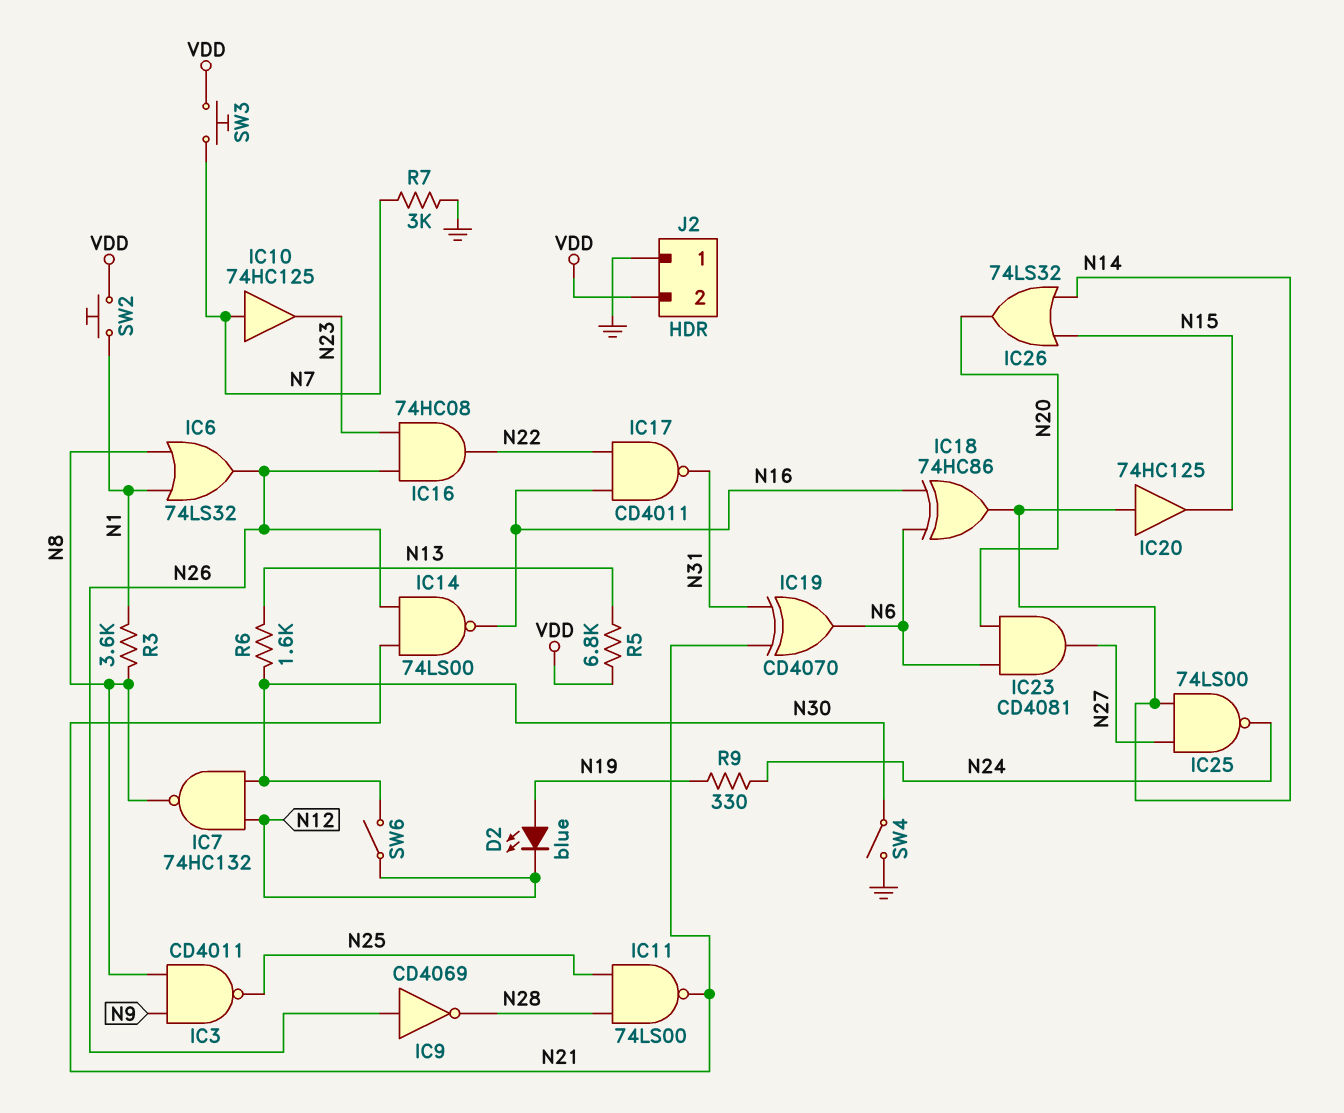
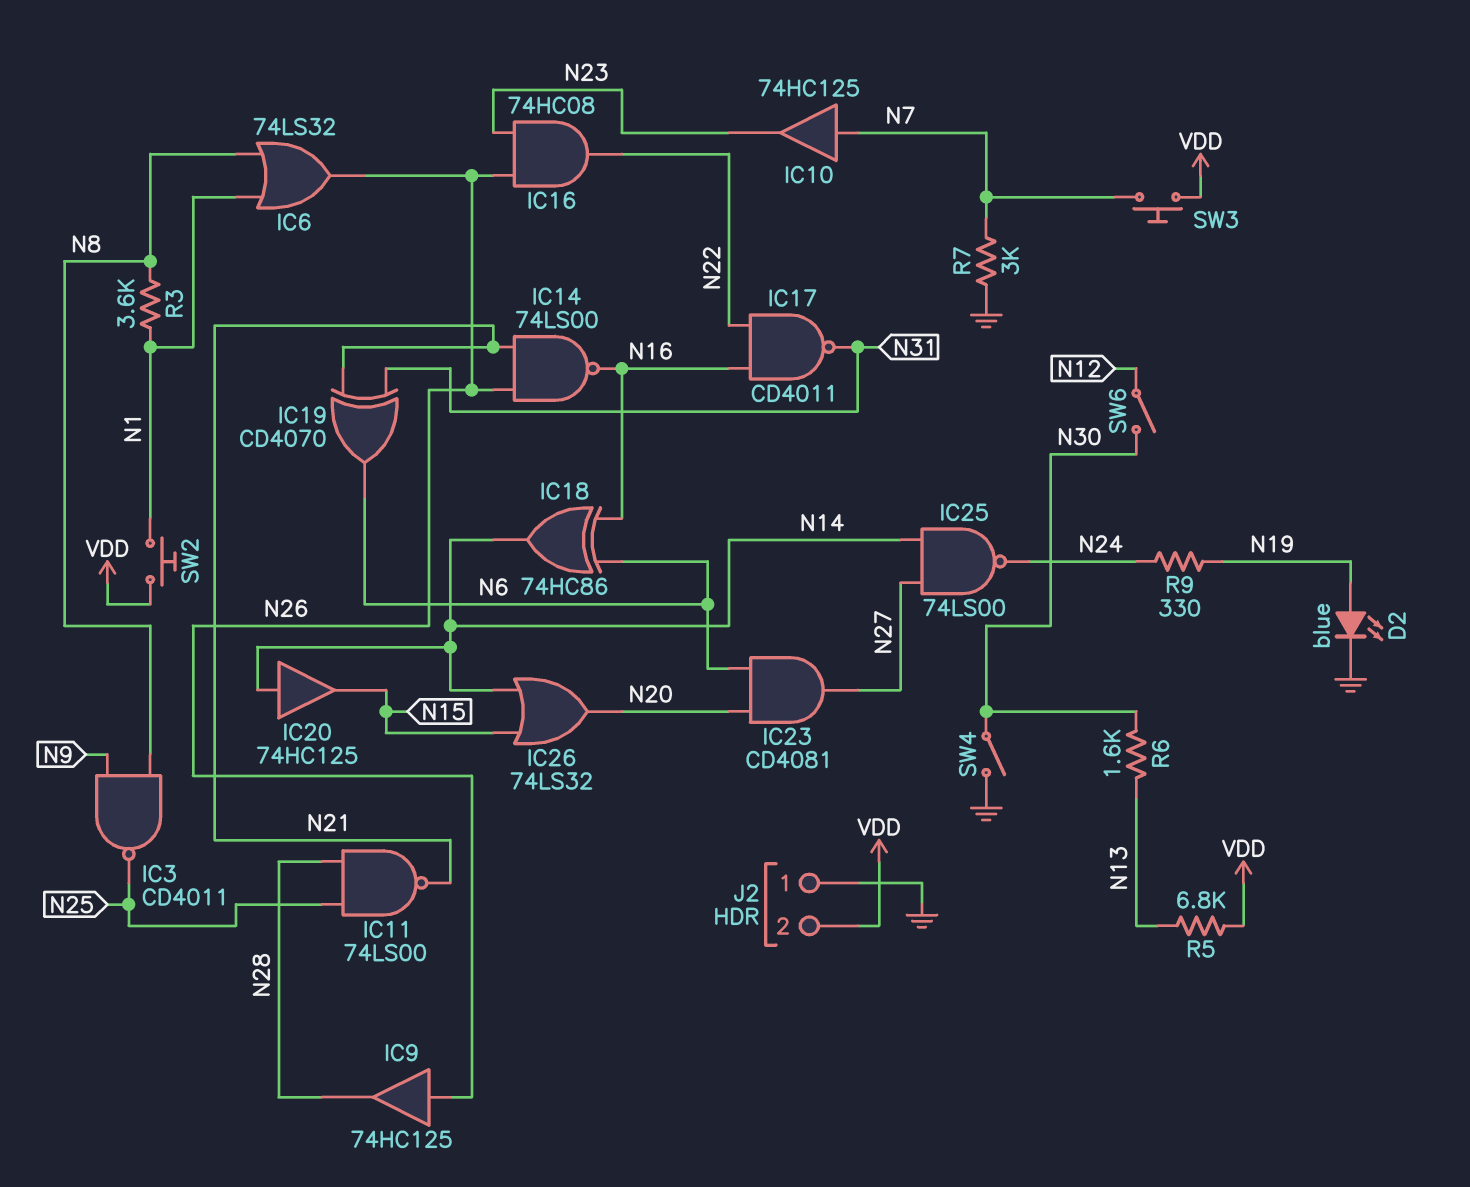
D2: LED blue (A N19, K N12) -> LED blue (A N19, K GND)
IC7: NAND 74HC132 (in N12, in N30, out N8) -> none
IC9: NOT CD4069 (in N26, out N28) -> buffer 74HC125 (in N26, out N28)

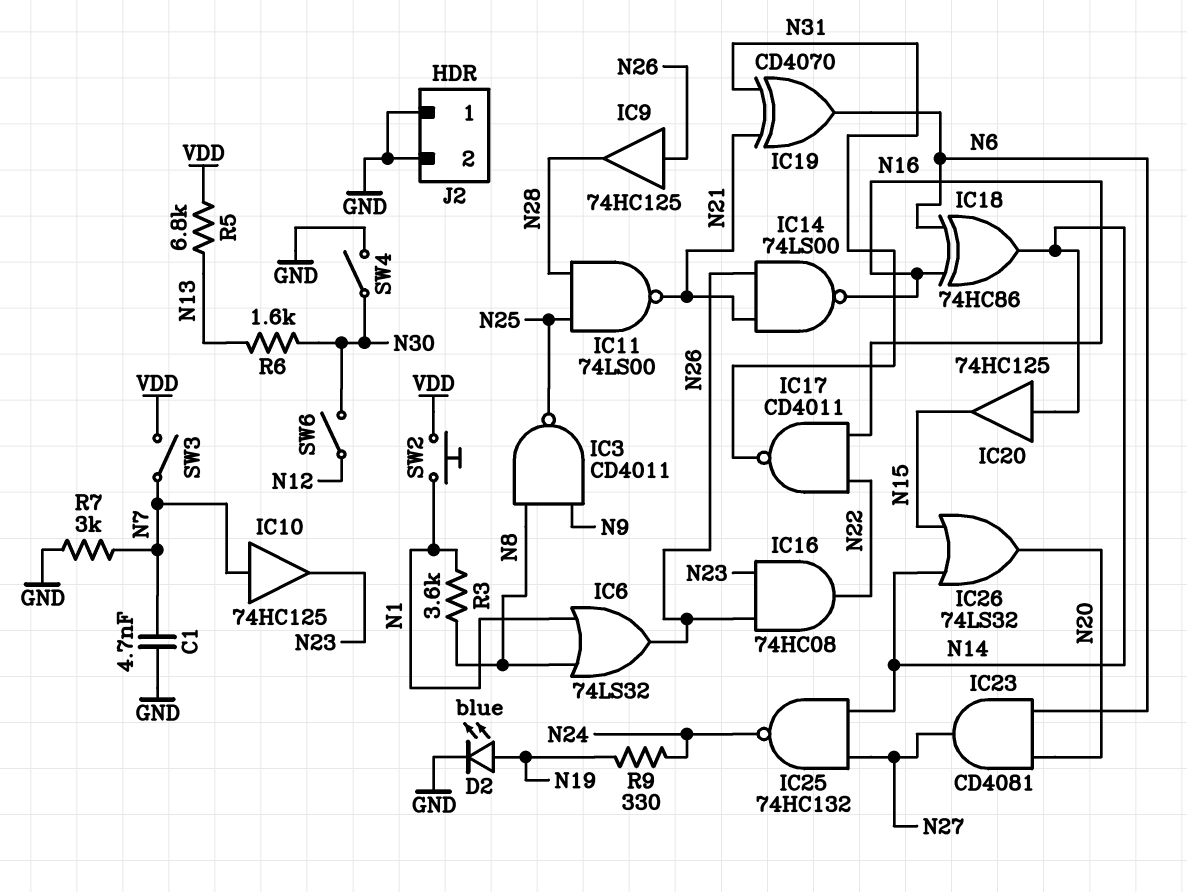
C1: none -> 4.7nF (GND, N7)
IC25: NAND 74LS00 (in N14, in N27, out N24) -> NAND 74HC132 (in N14, in N27, out N24)
J2 pin 2: VDD -> GND
SW3: button (N7, VDD) -> switch (N7, VDD)

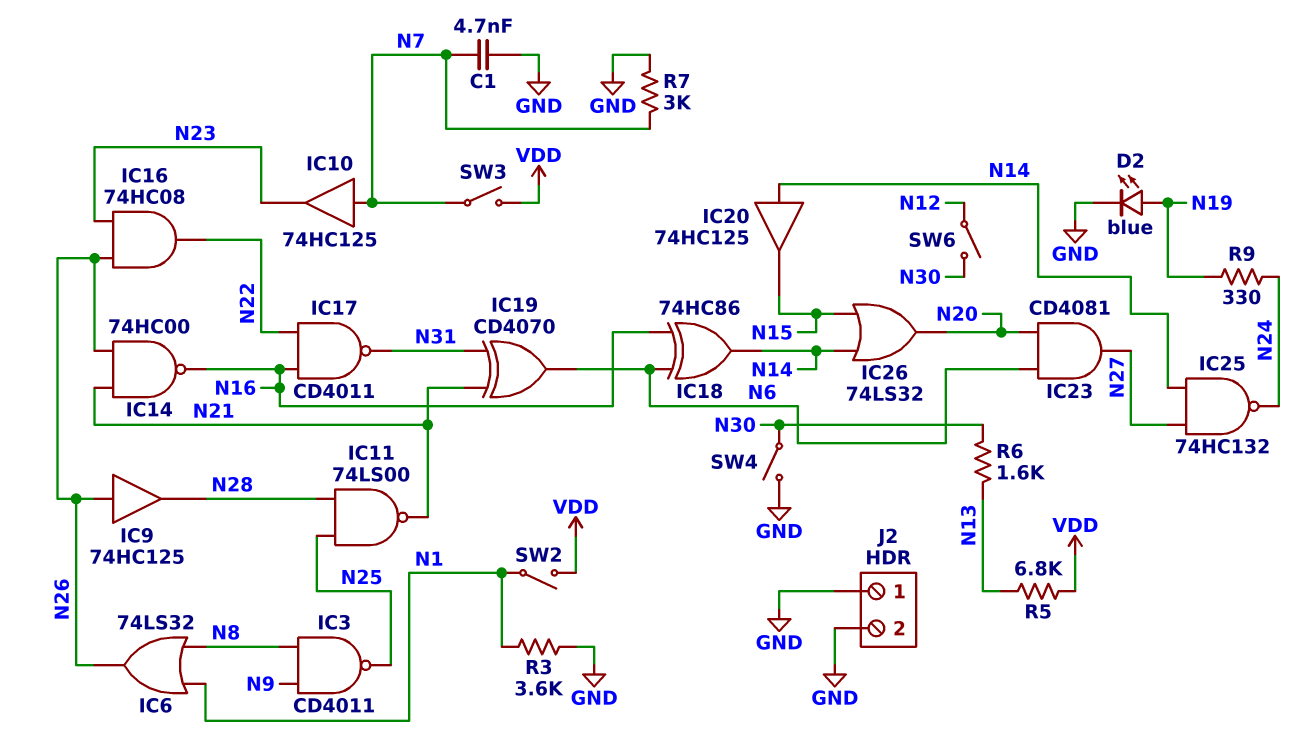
IC14: NAND 74LS00 (in N21, in N26, out N16) -> NAND 74HC00 (in N21, in N26, out N16)
R3: 3.6k (N1, N8) -> 3.6k (GND, N1)
SW2: button (N1, VDD) -> switch (N1, VDD)

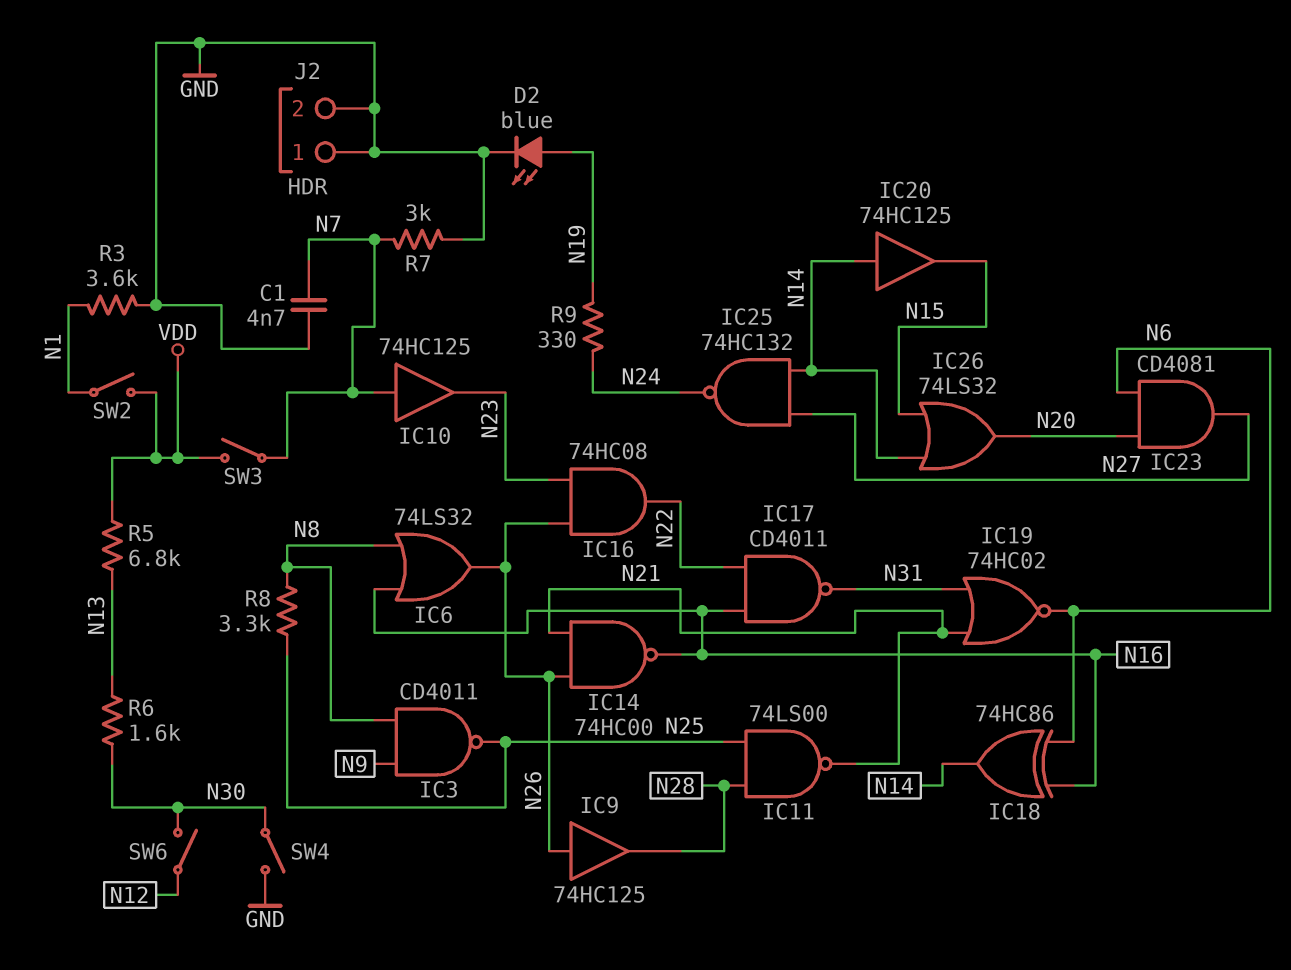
IC6: OR 74LS32 (in N1, in N8, out N26) -> OR 74LS32 (in N8, in N16, out N26)
IC19: XOR CD4070 (in N21, in N31, out N6) -> NOR 74HC02 (in N21, in N31, out N6)
R8: none -> 3.3k (N8, N25)

